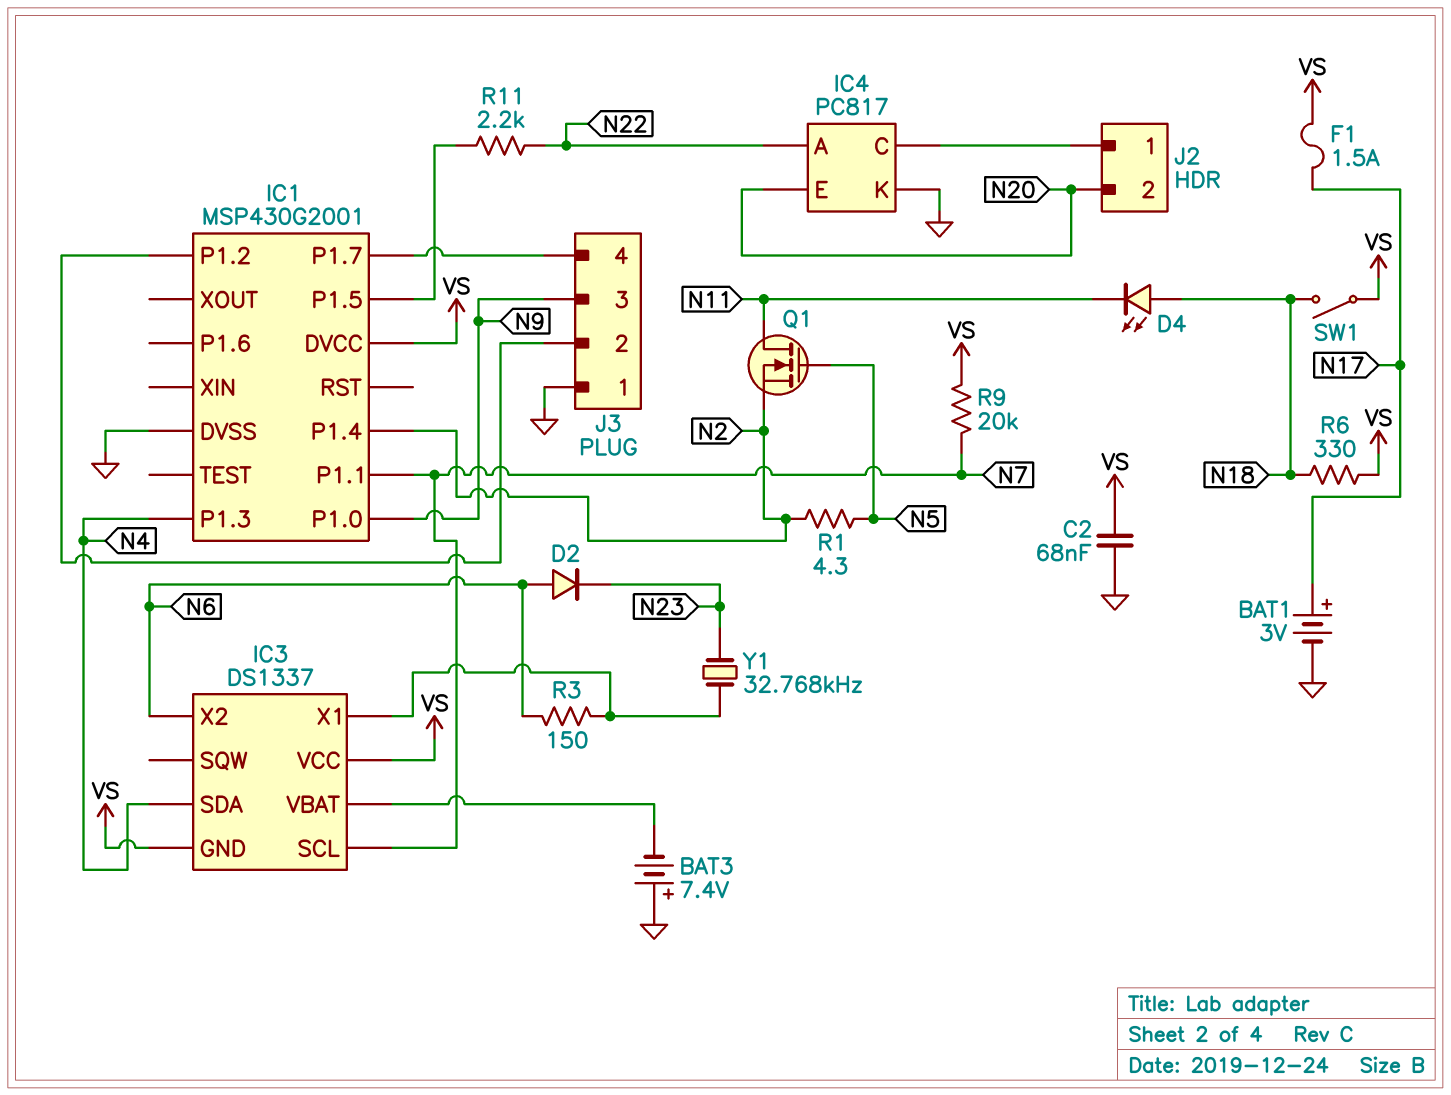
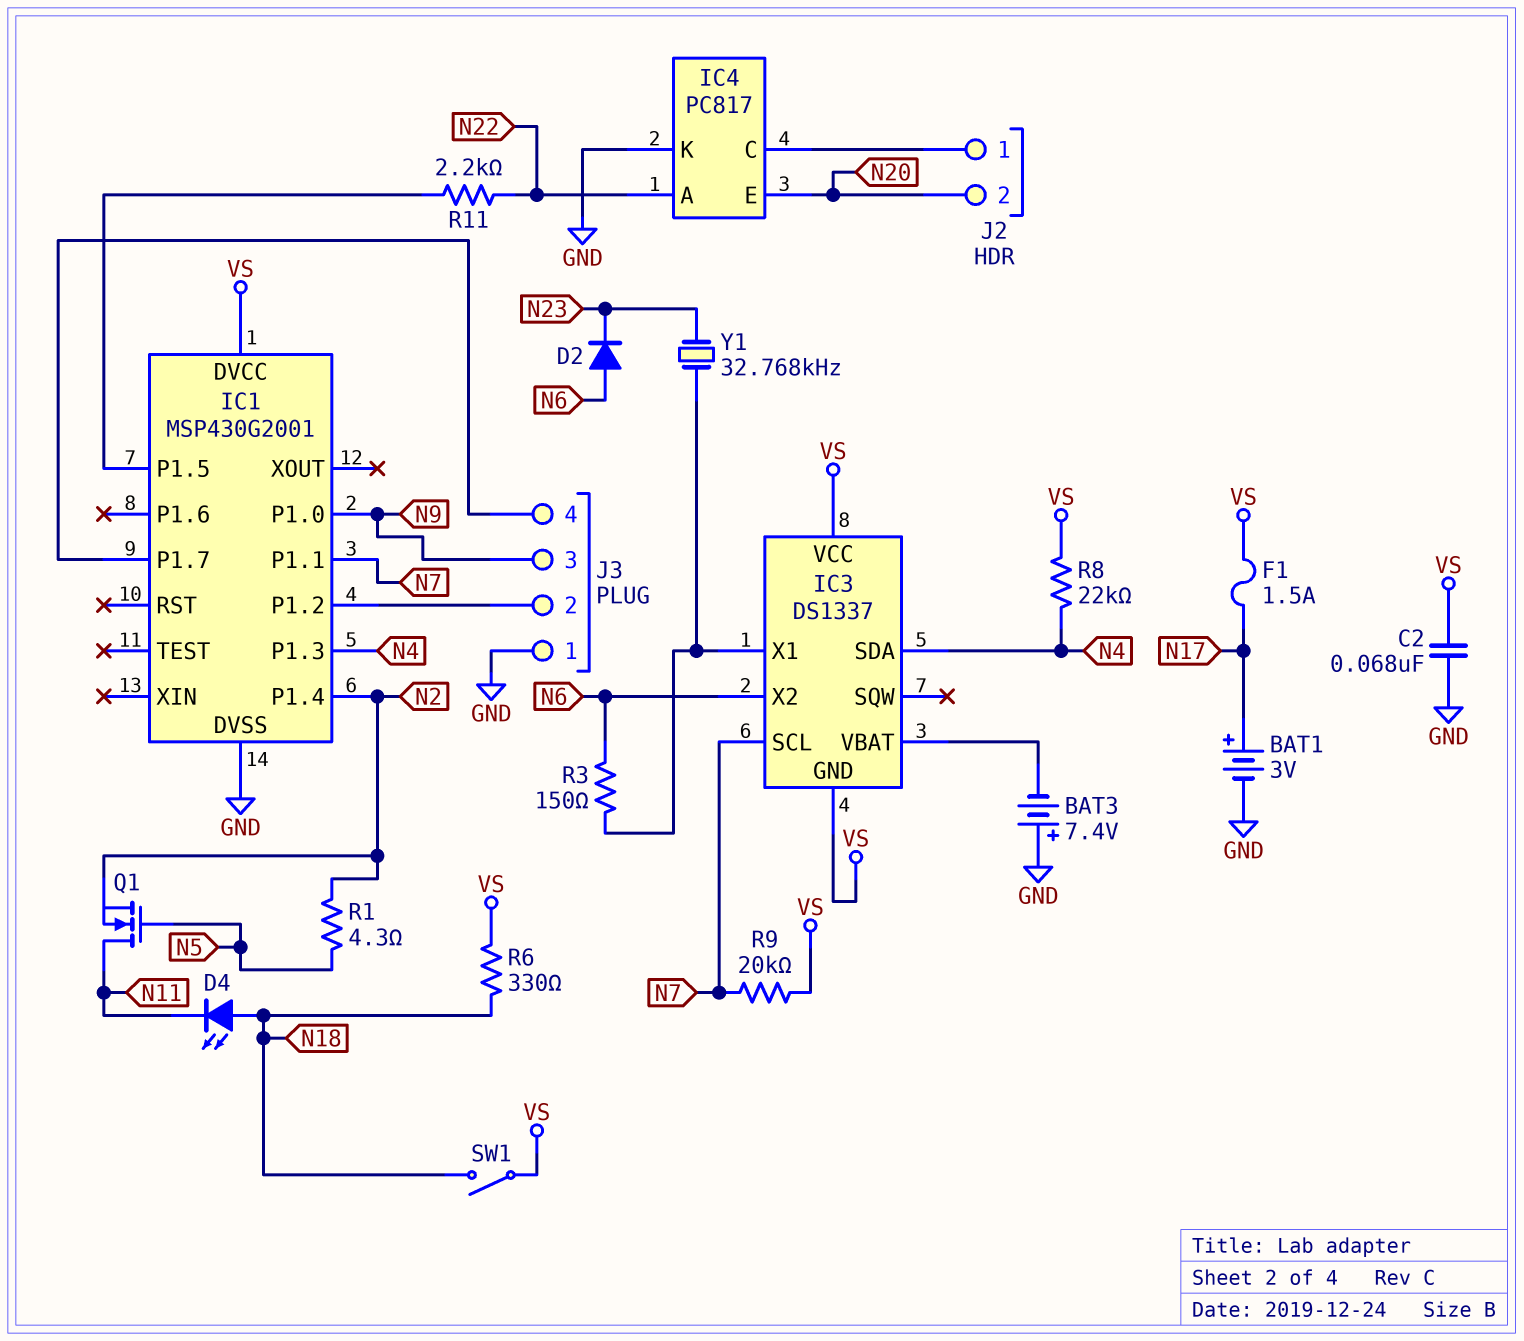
R8: none -> 22k (N4, VS)

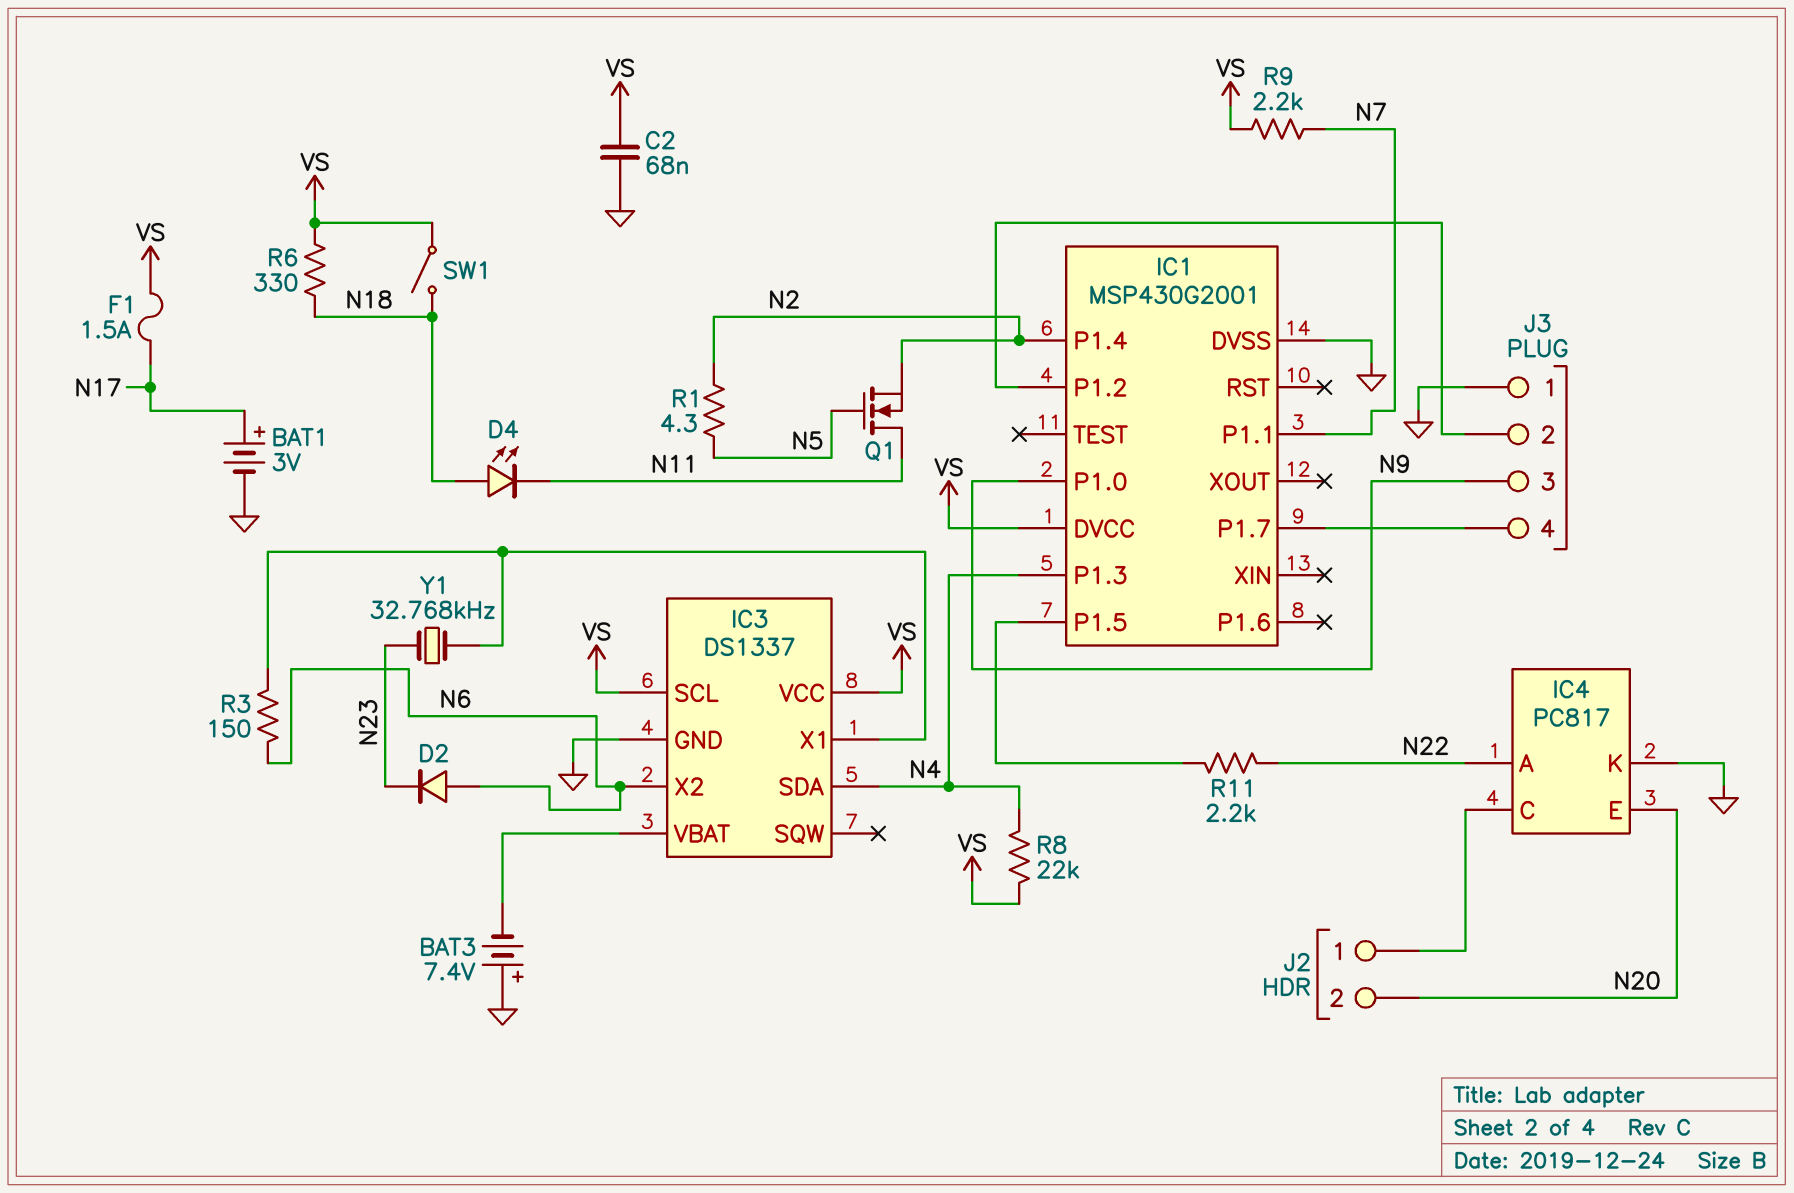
IC3 pin GND: VS -> GND
IC3 pin SCL: N7 -> VS
R9: 20k (N7, VS) -> 2.2k (N7, VS)

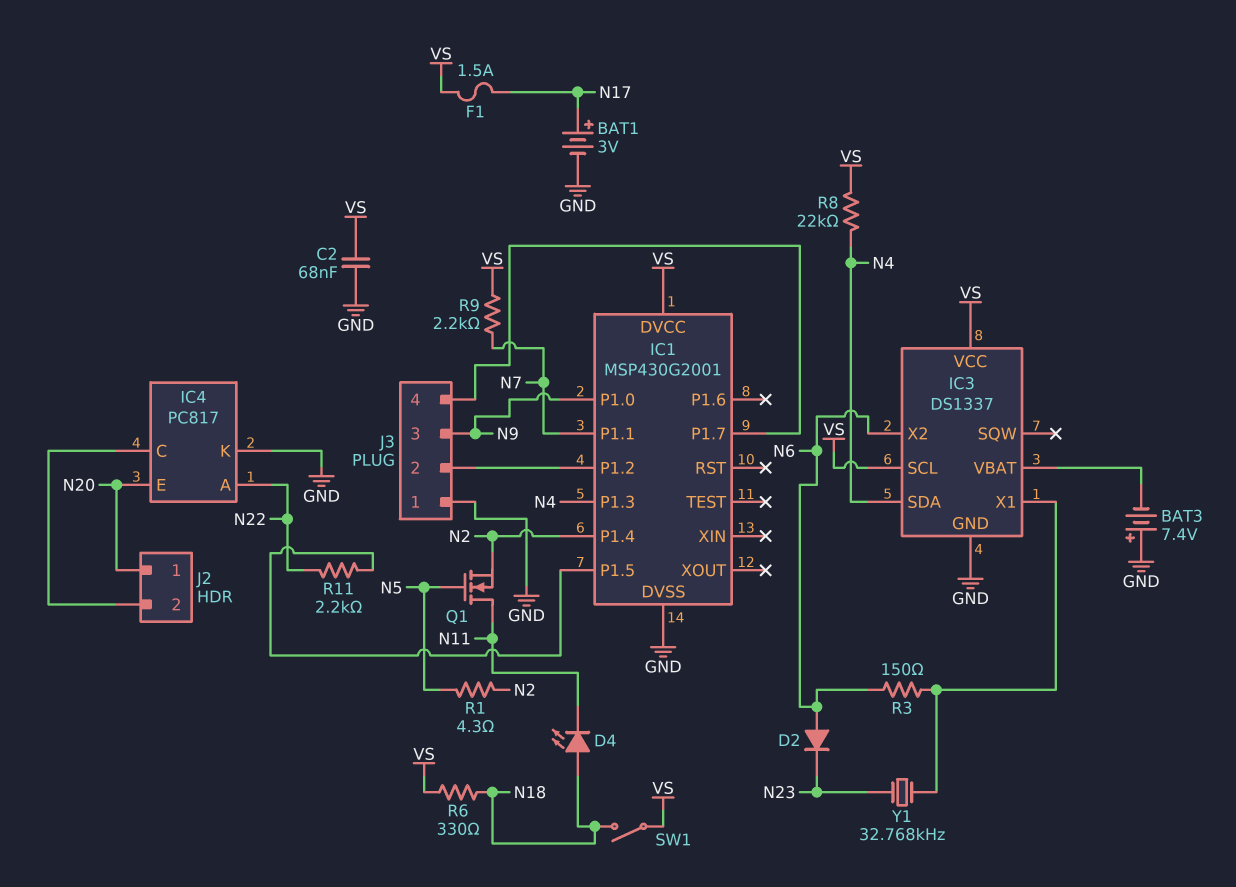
J2 pin 1: IC4/C -> N20
J2 pin 2: N20 -> IC4/C

